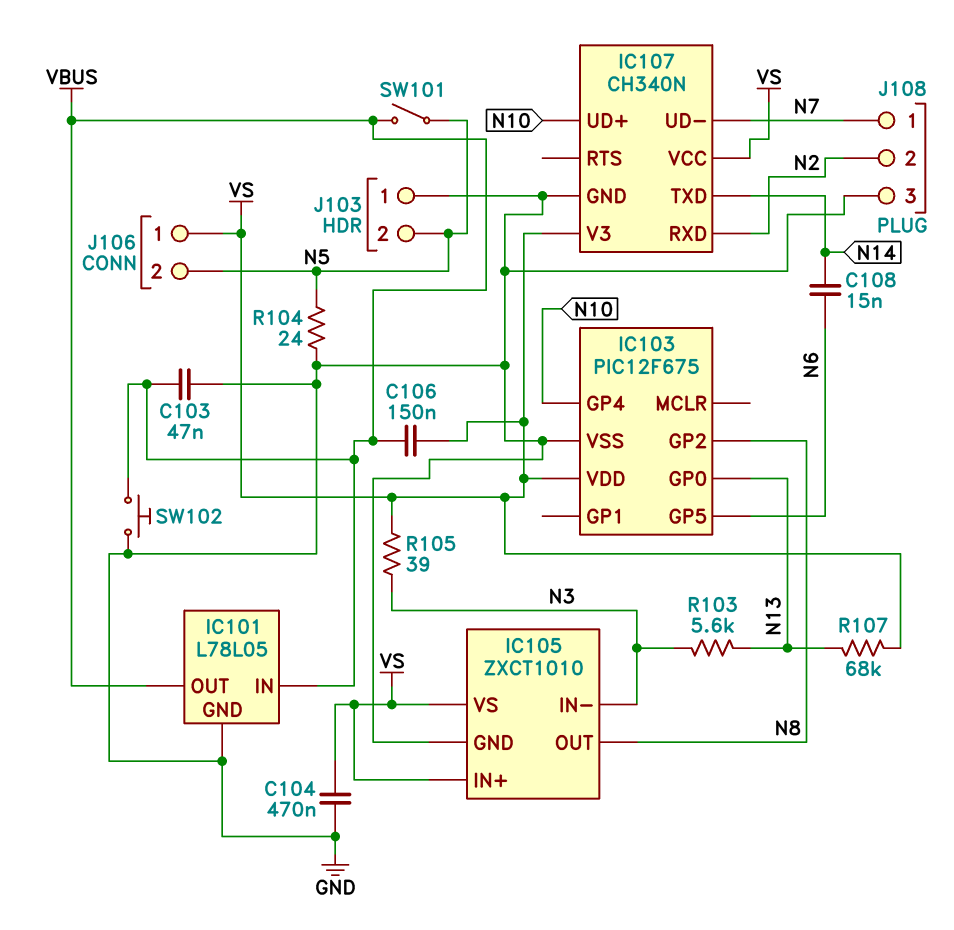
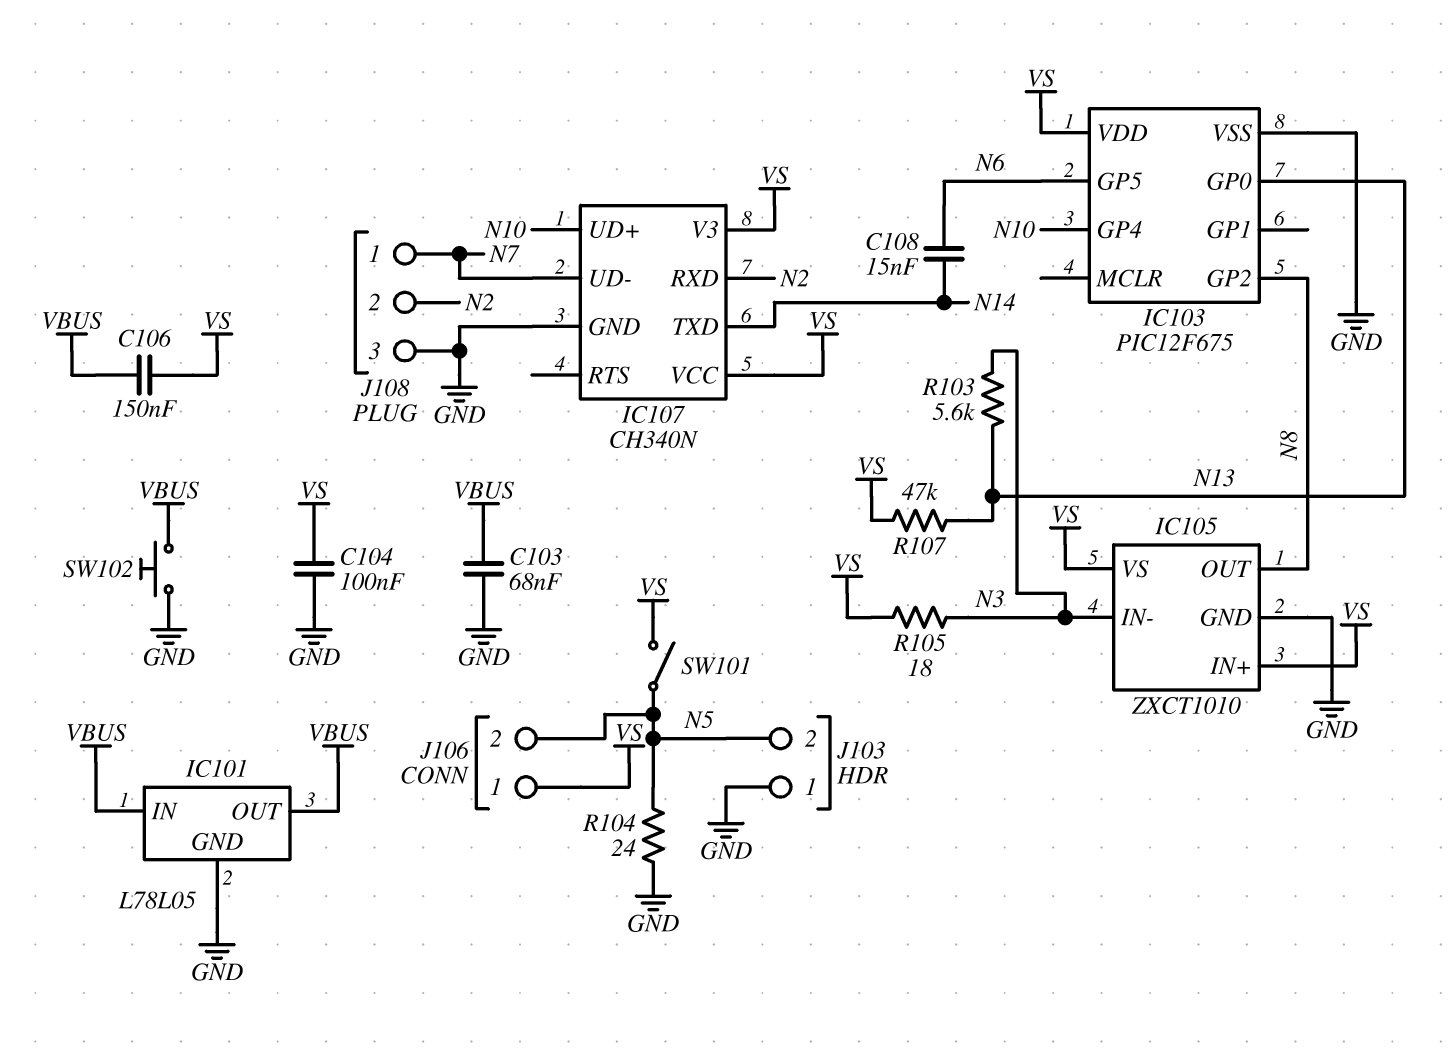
C103: 47nF (GND, VBUS) -> 68nF (GND, VBUS)
C104: 470nF (GND, VS) -> 100nF (GND, VS)
R105: 39 (N3, VS) -> 18 (N3, VS)
R107: 68k (N13, VS) -> 47k (N13, VS)
SW101: switch (N5, VBUS) -> switch (N5, VS)

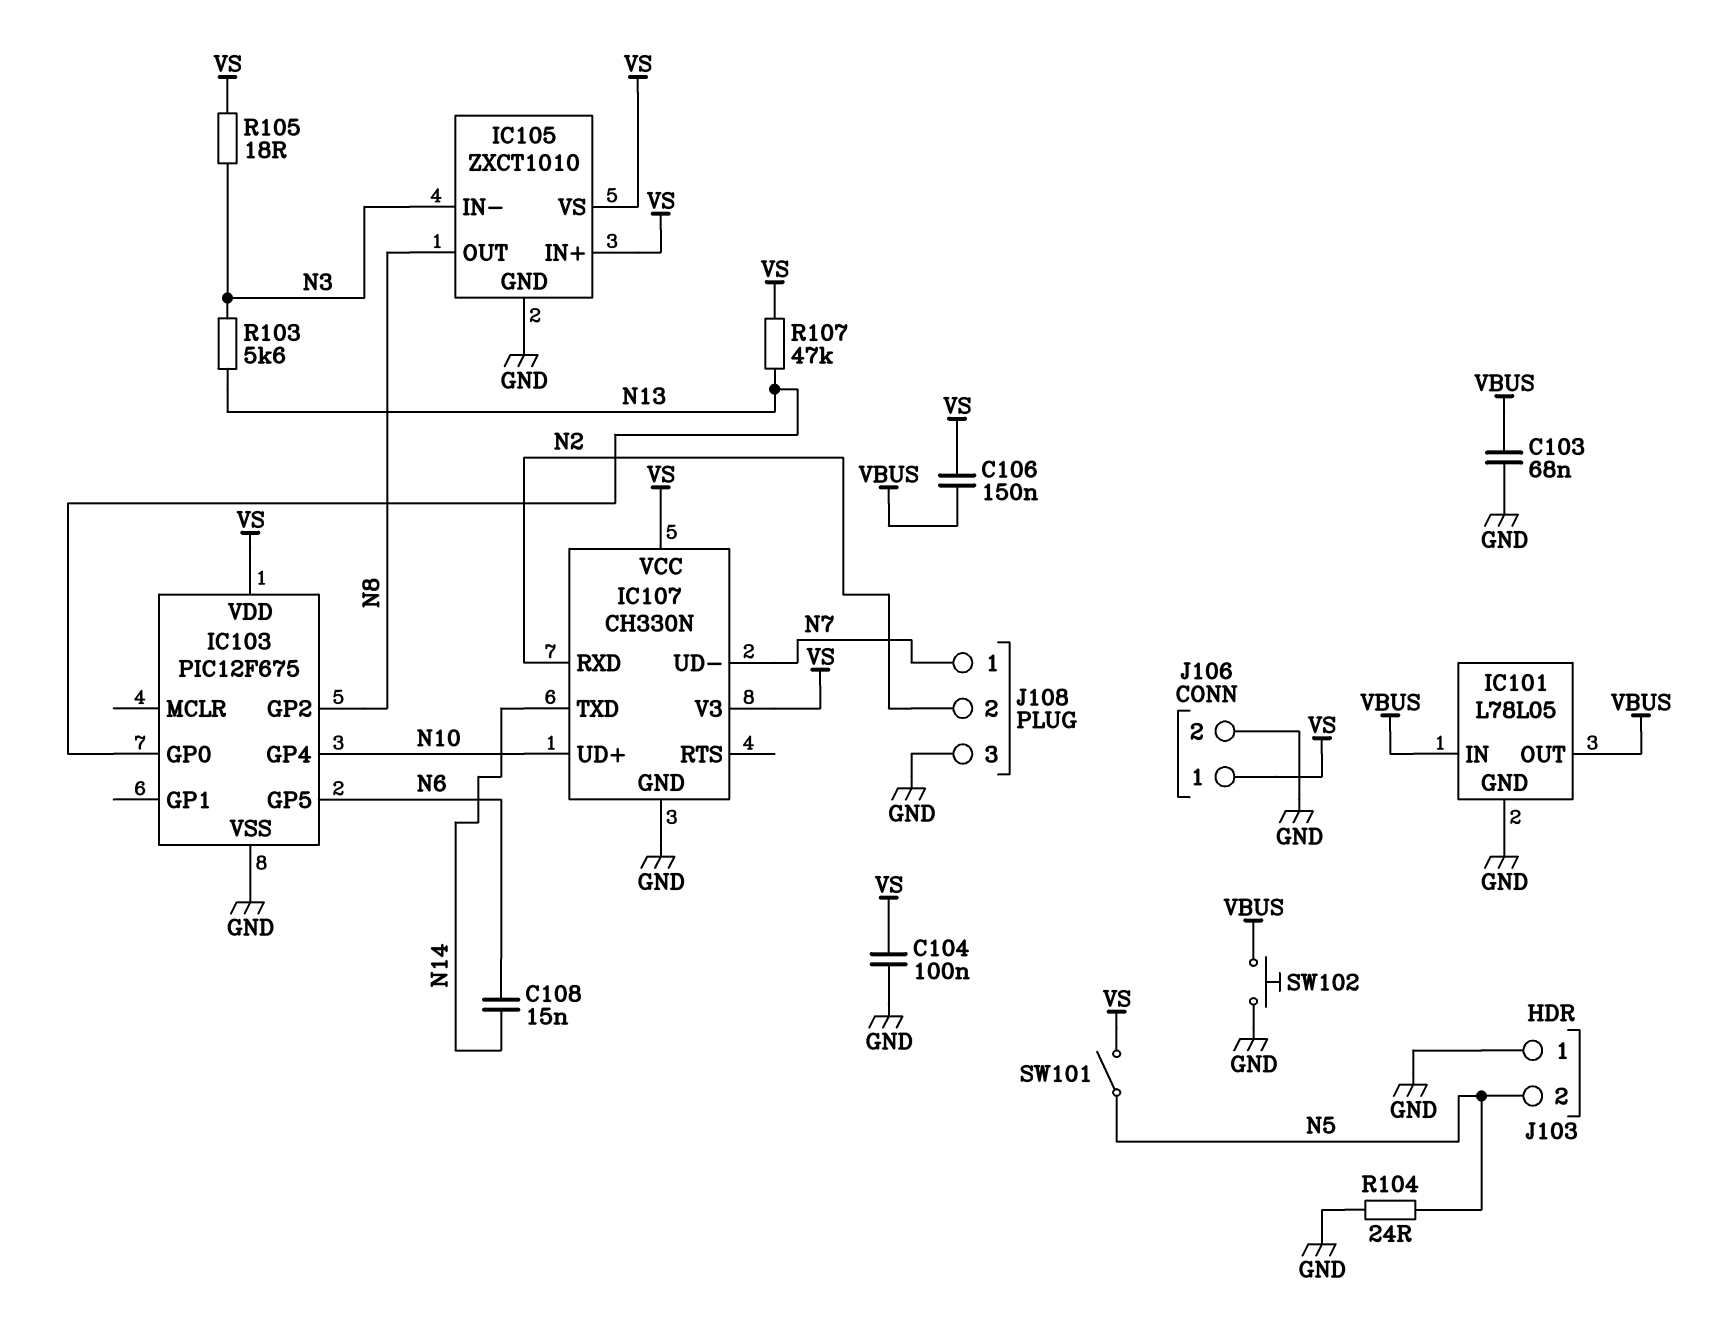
IC107: CH340N -> CH330N
J106 pin 2: N5 -> GND

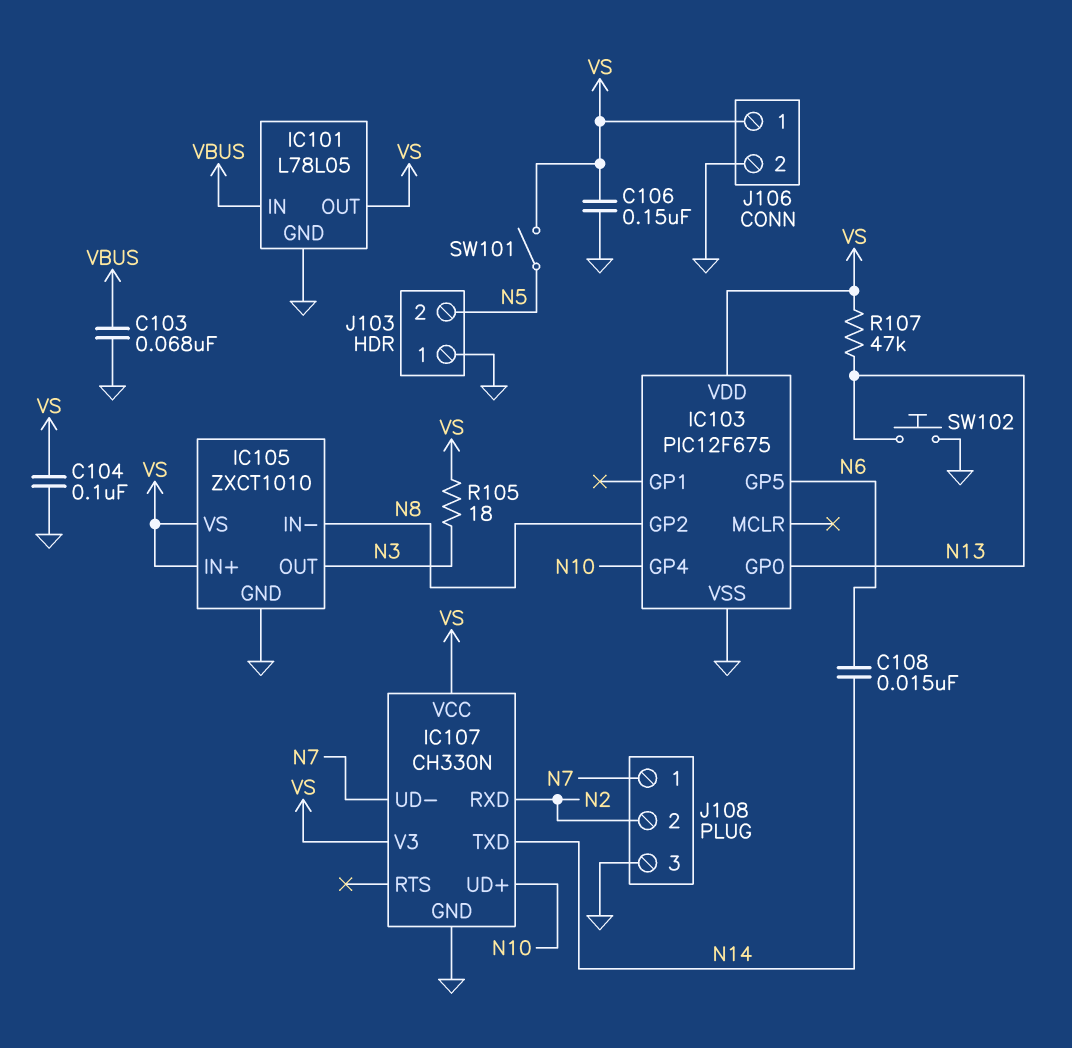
C106: 150nF (VBUS, VS) -> 150nF (GND, VS)
IC101 pin OUT: VBUS -> VS
IC105 pin IN-: N3 -> N8
IC105 pin OUT: N8 -> N3
R103: 5.6k (N3, N13) -> none
R104: 24 (GND, N5) -> none
SW102: button (GND, VBUS) -> button (GND, N13)

